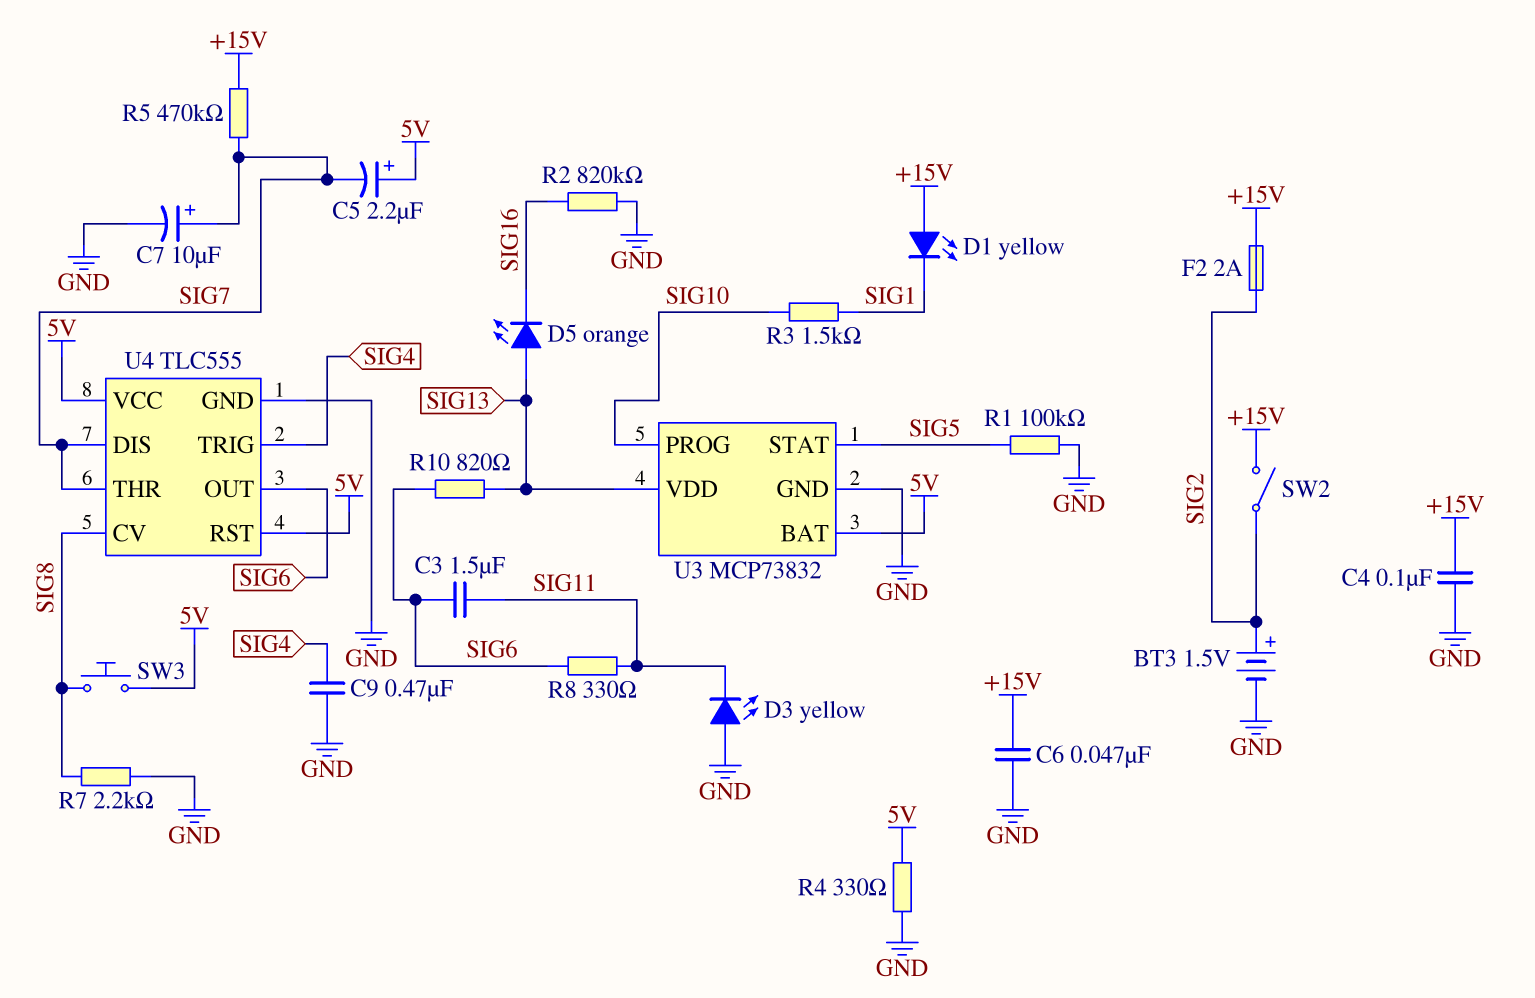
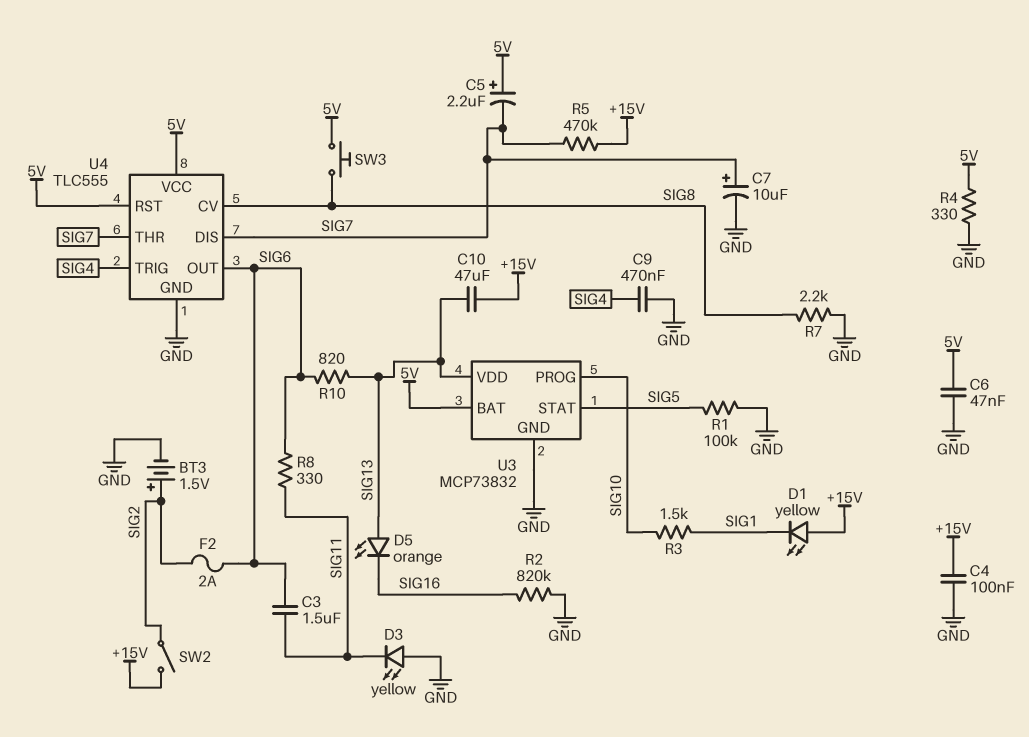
C6: 47nF (+15V, GND) -> 47nF (5V, GND)
C10: none -> 47uF (+15V, SIG13)
F2: 2A (+15V, SIG2) -> 2A (SIG2, SIG6)

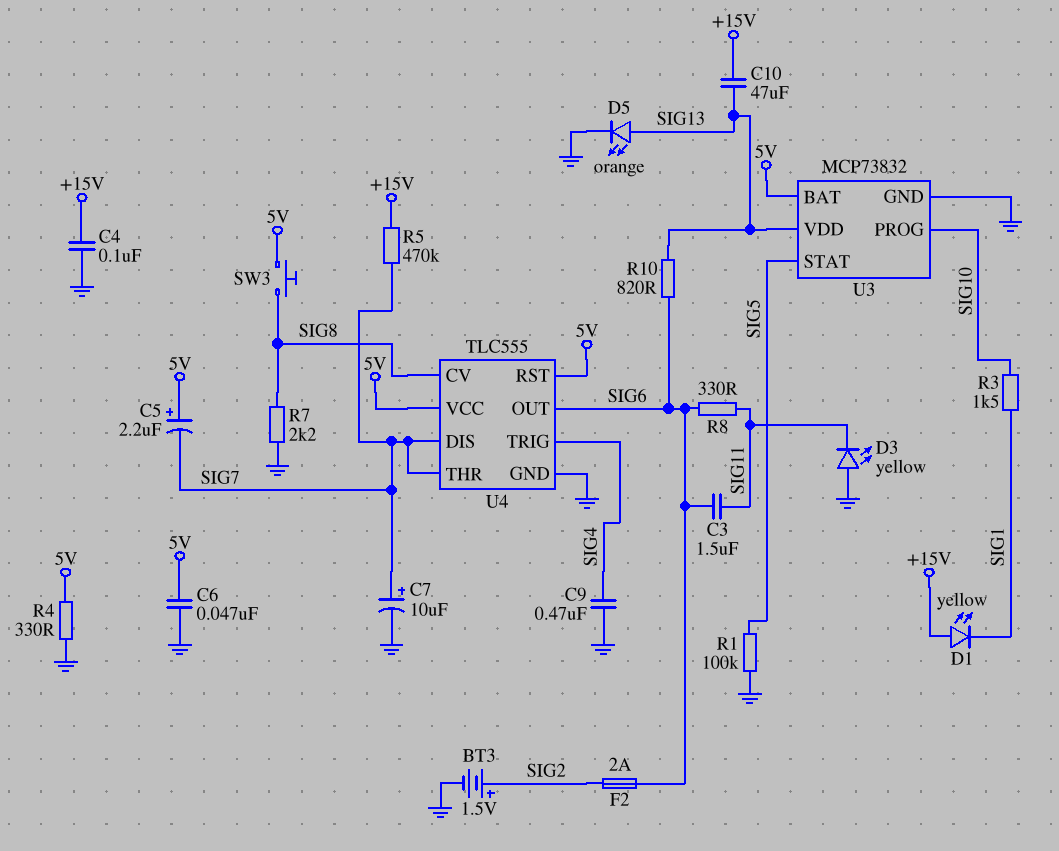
D5: LED orange (A SIG13, K SIG16) -> LED orange (A SIG13, K GND)
R2: 820k (GND, SIG16) -> none
SW2: switch (+15V, SIG2) -> none

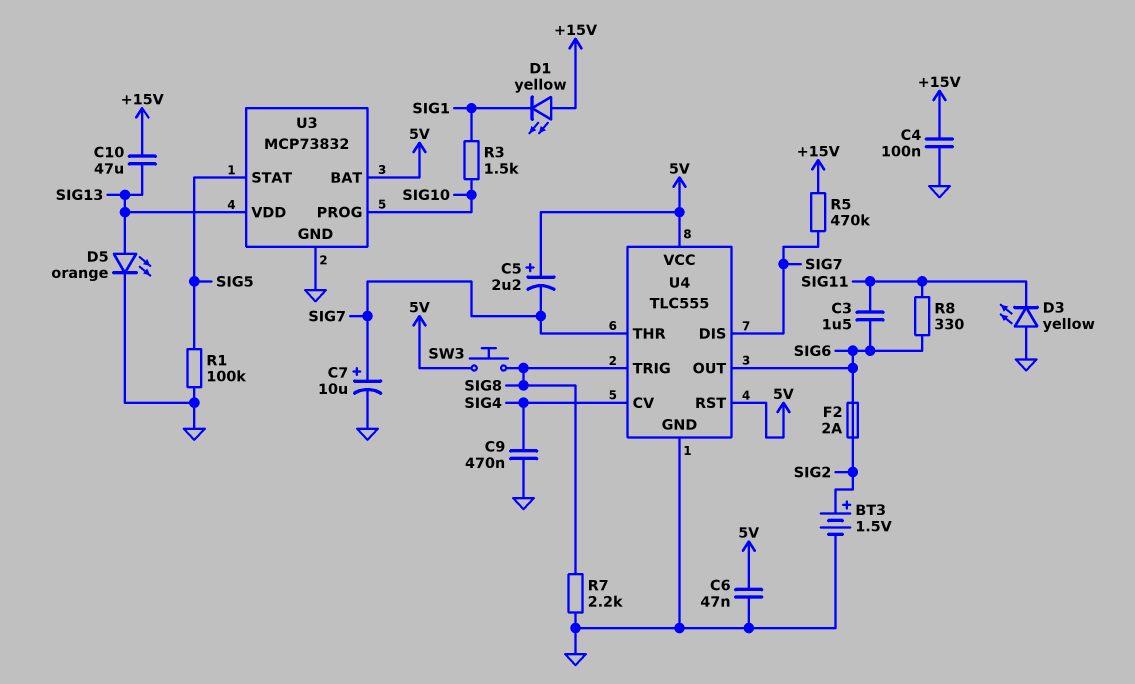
R4: 330 (5V, GND) -> none
R10: 820 (SIG6, SIG13) -> none
U4 pin CV: SIG8 -> SIG4
U4 pin TRIG: SIG4 -> SIG8

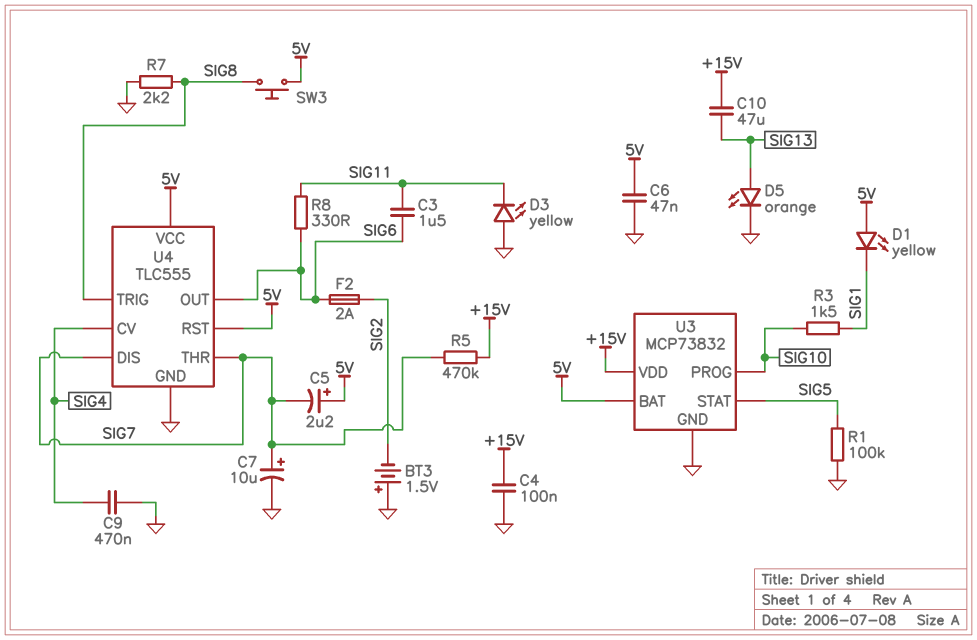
BT3: 1.5V (plus SIG2, minus GND) -> 1.5V (plus GND, minus SIG2)
D1: LED yellow (A +15V, K SIG1) -> LED yellow (A 5V, K SIG1)
U3 pin VDD: SIG13 -> +15V

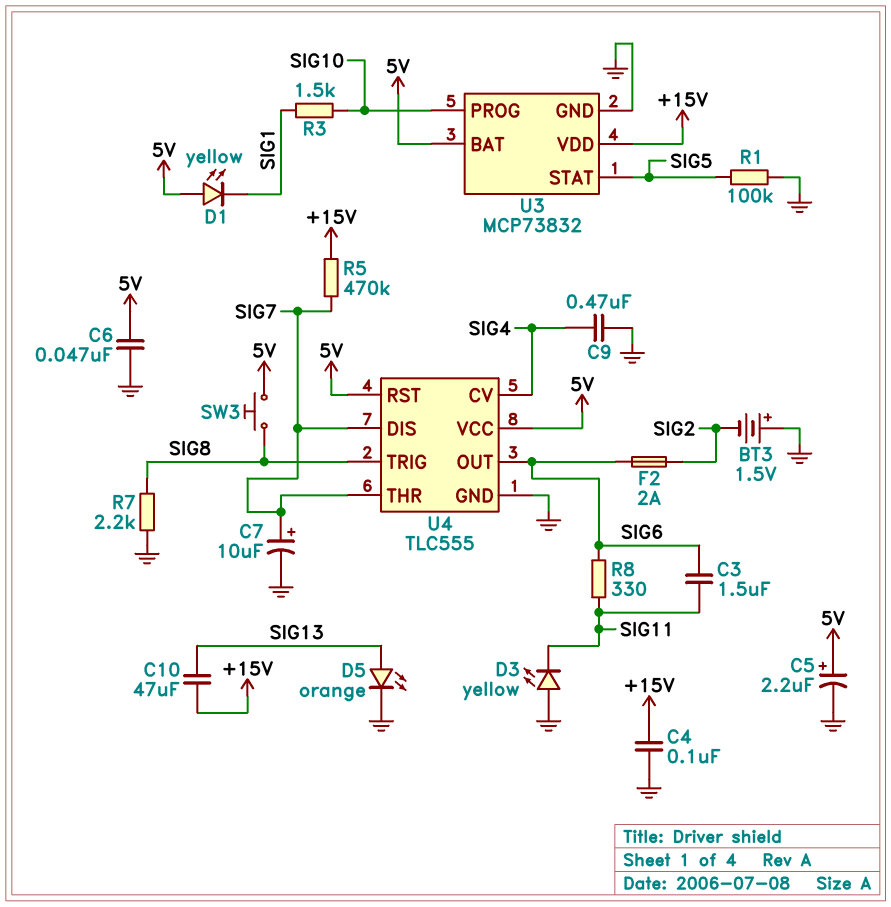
C5: 2.2uF (plus 5V, minus SIG7) -> 2.2uF (plus 5V, minus GND)

